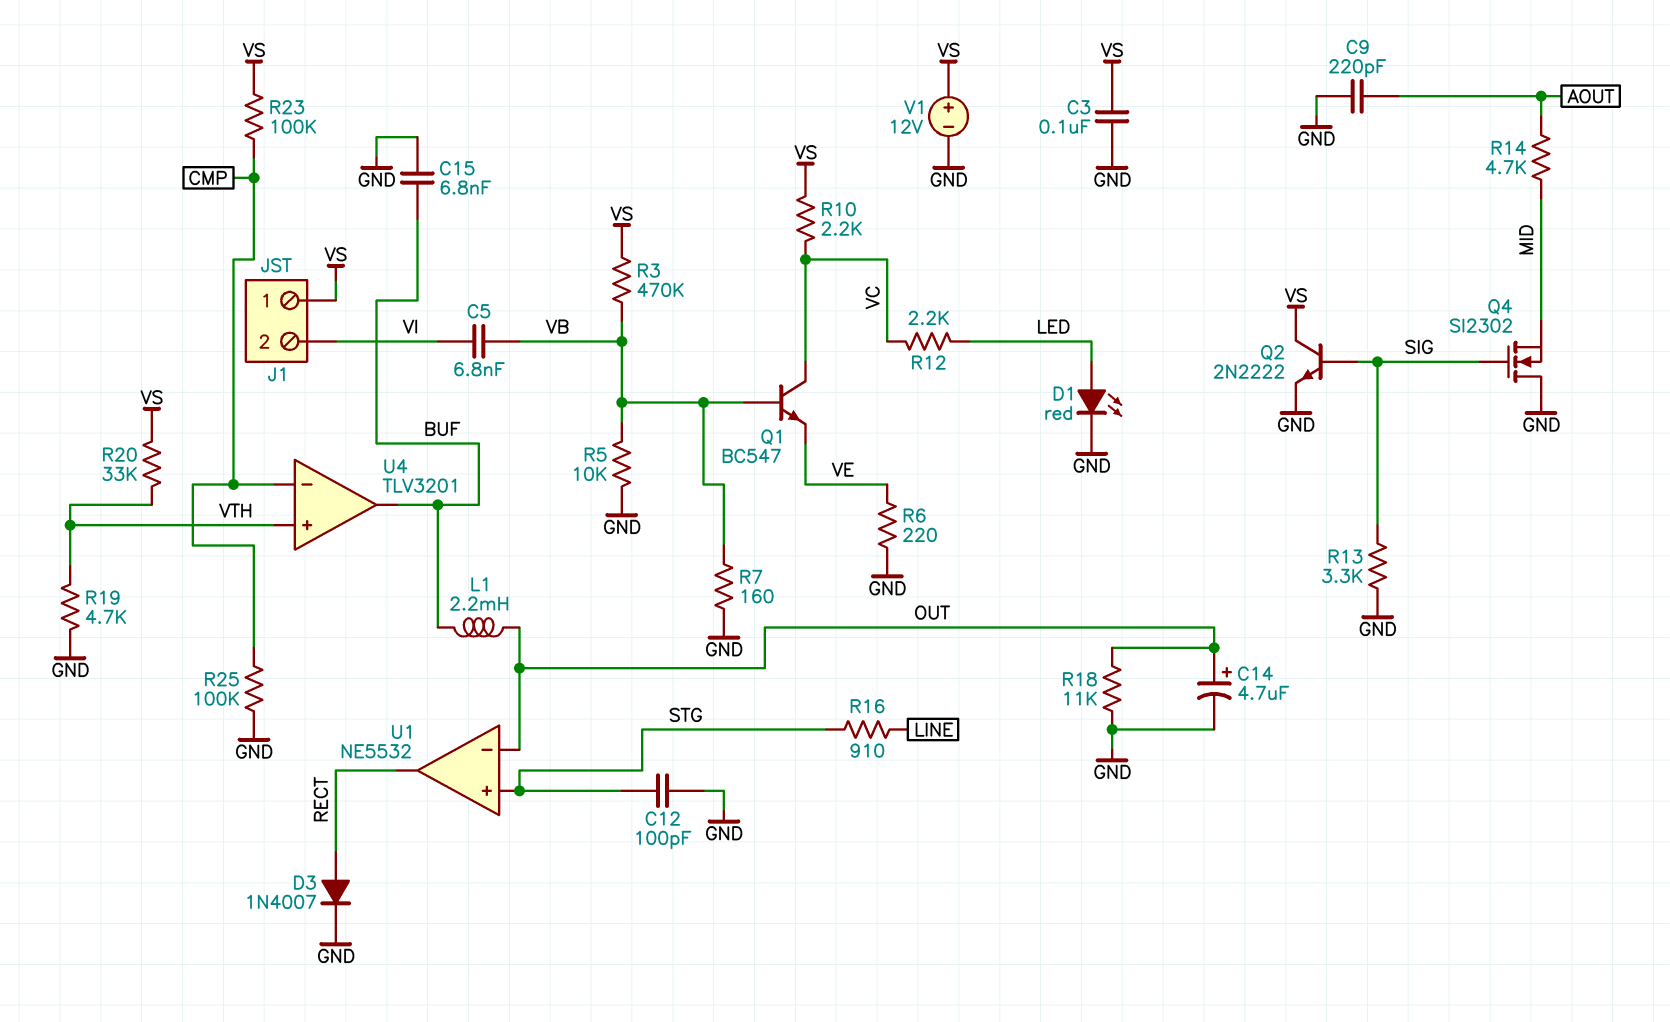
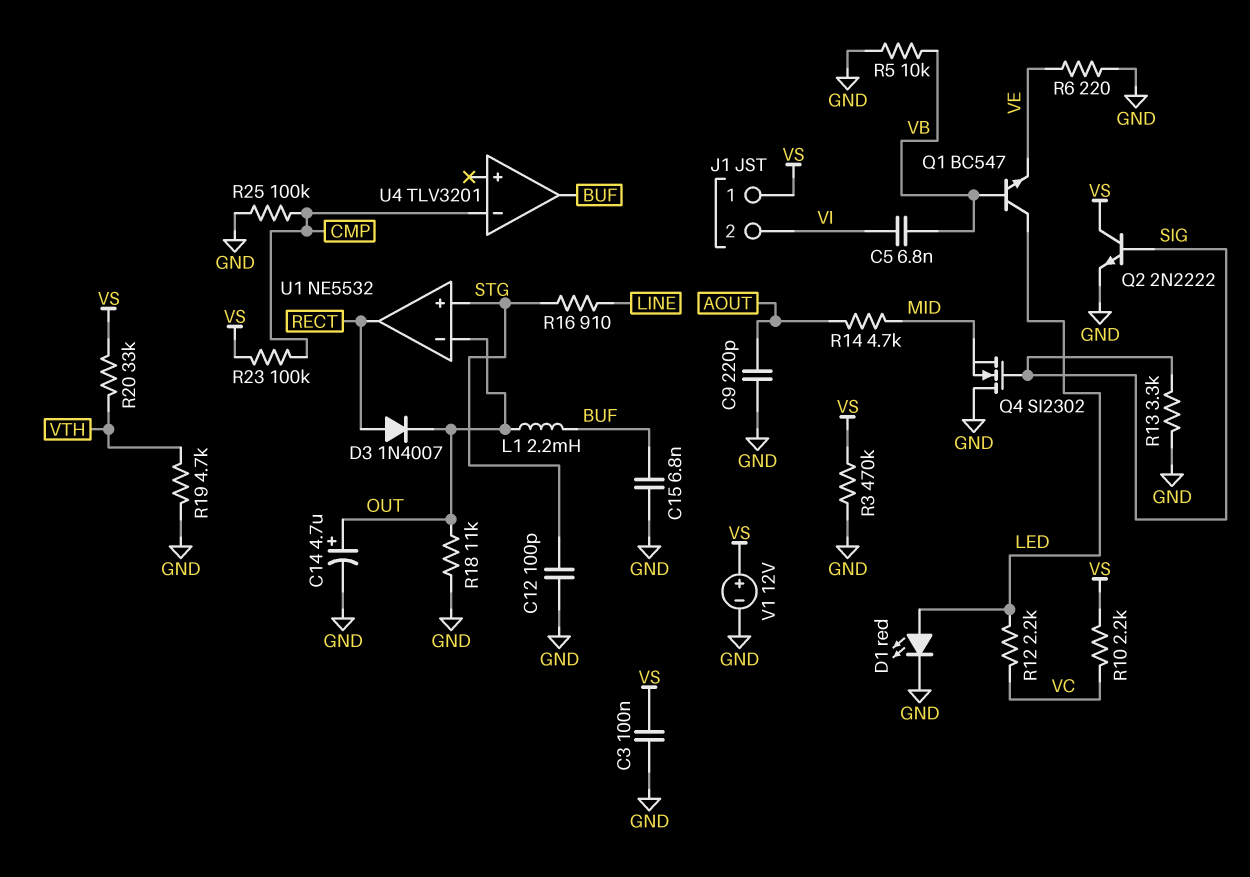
D3: diode 1N4007 (A RECT, K GND) -> diode 1N4007 (A RECT, K OUT)
Q1: NPN BC547 (B VB, C VC, E VE) -> NPN BC547 (B VB, C LED, E VE)
R3: 470k (VB, VS) -> 470k (GND, VS)
R7: 160 (GND, VB) -> none
U4 pin in+: VTH -> none

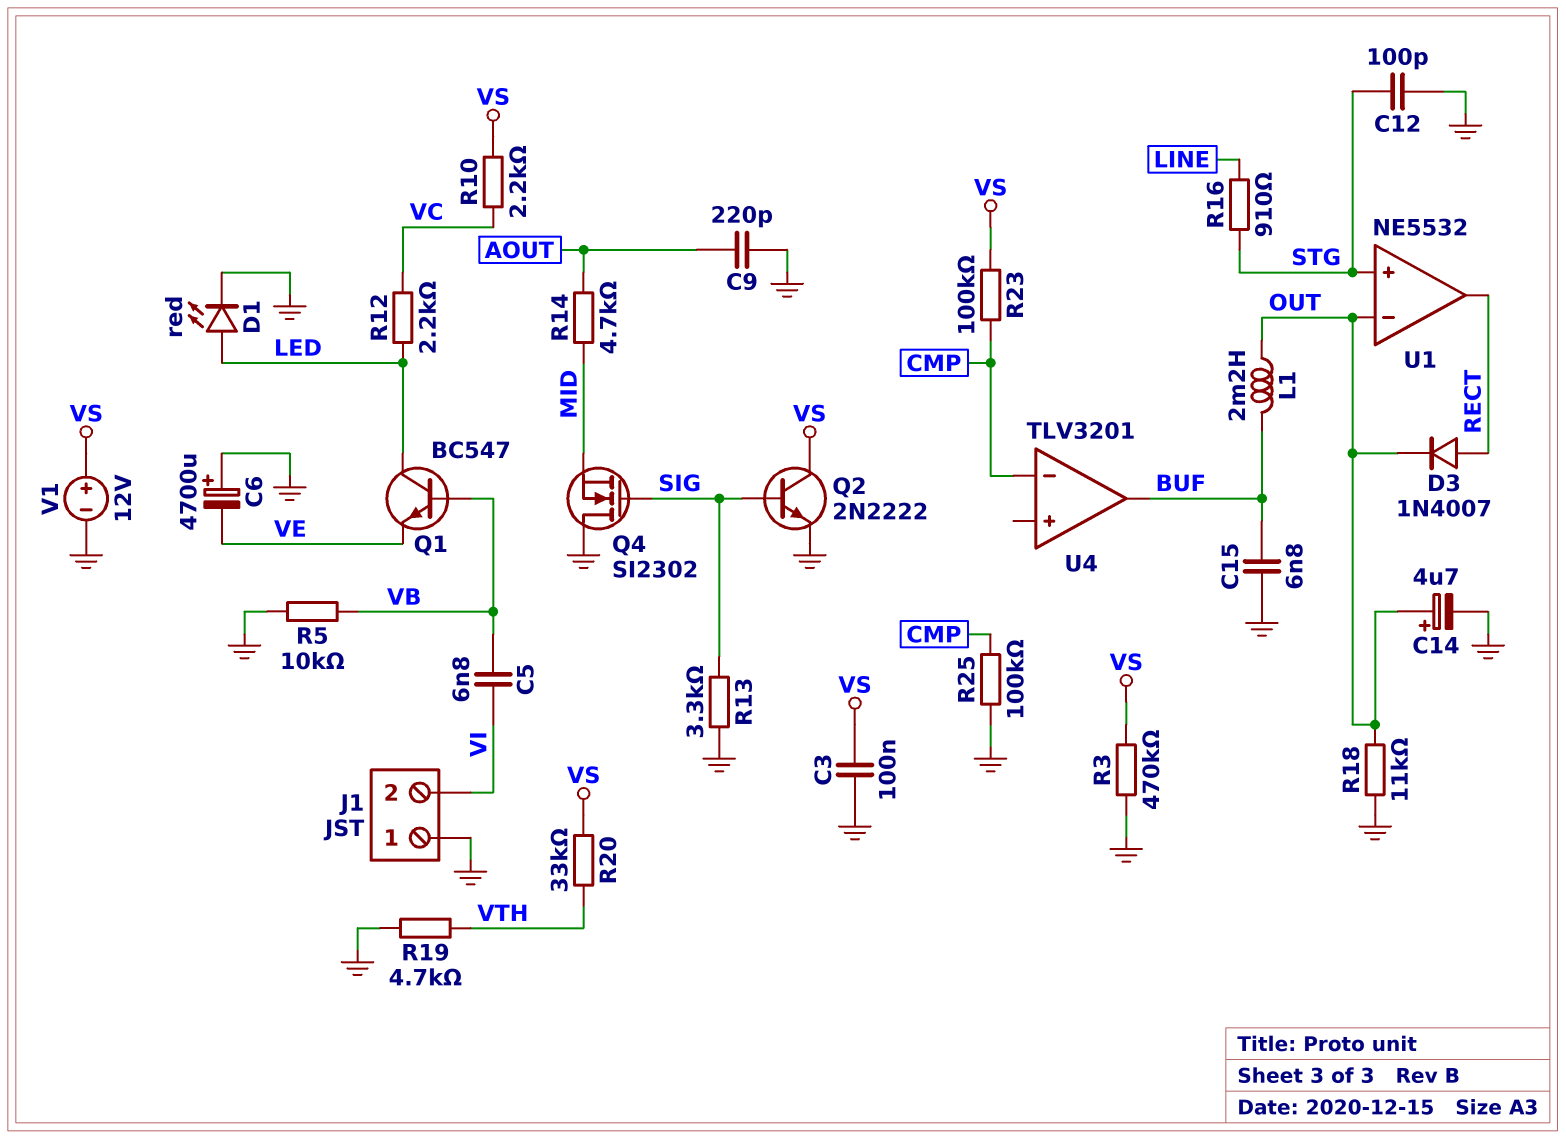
C6: none -> 4700uF (plus GND, minus VE)
J1 pin 1: VS -> GND
R6: 220 (GND, VE) -> none

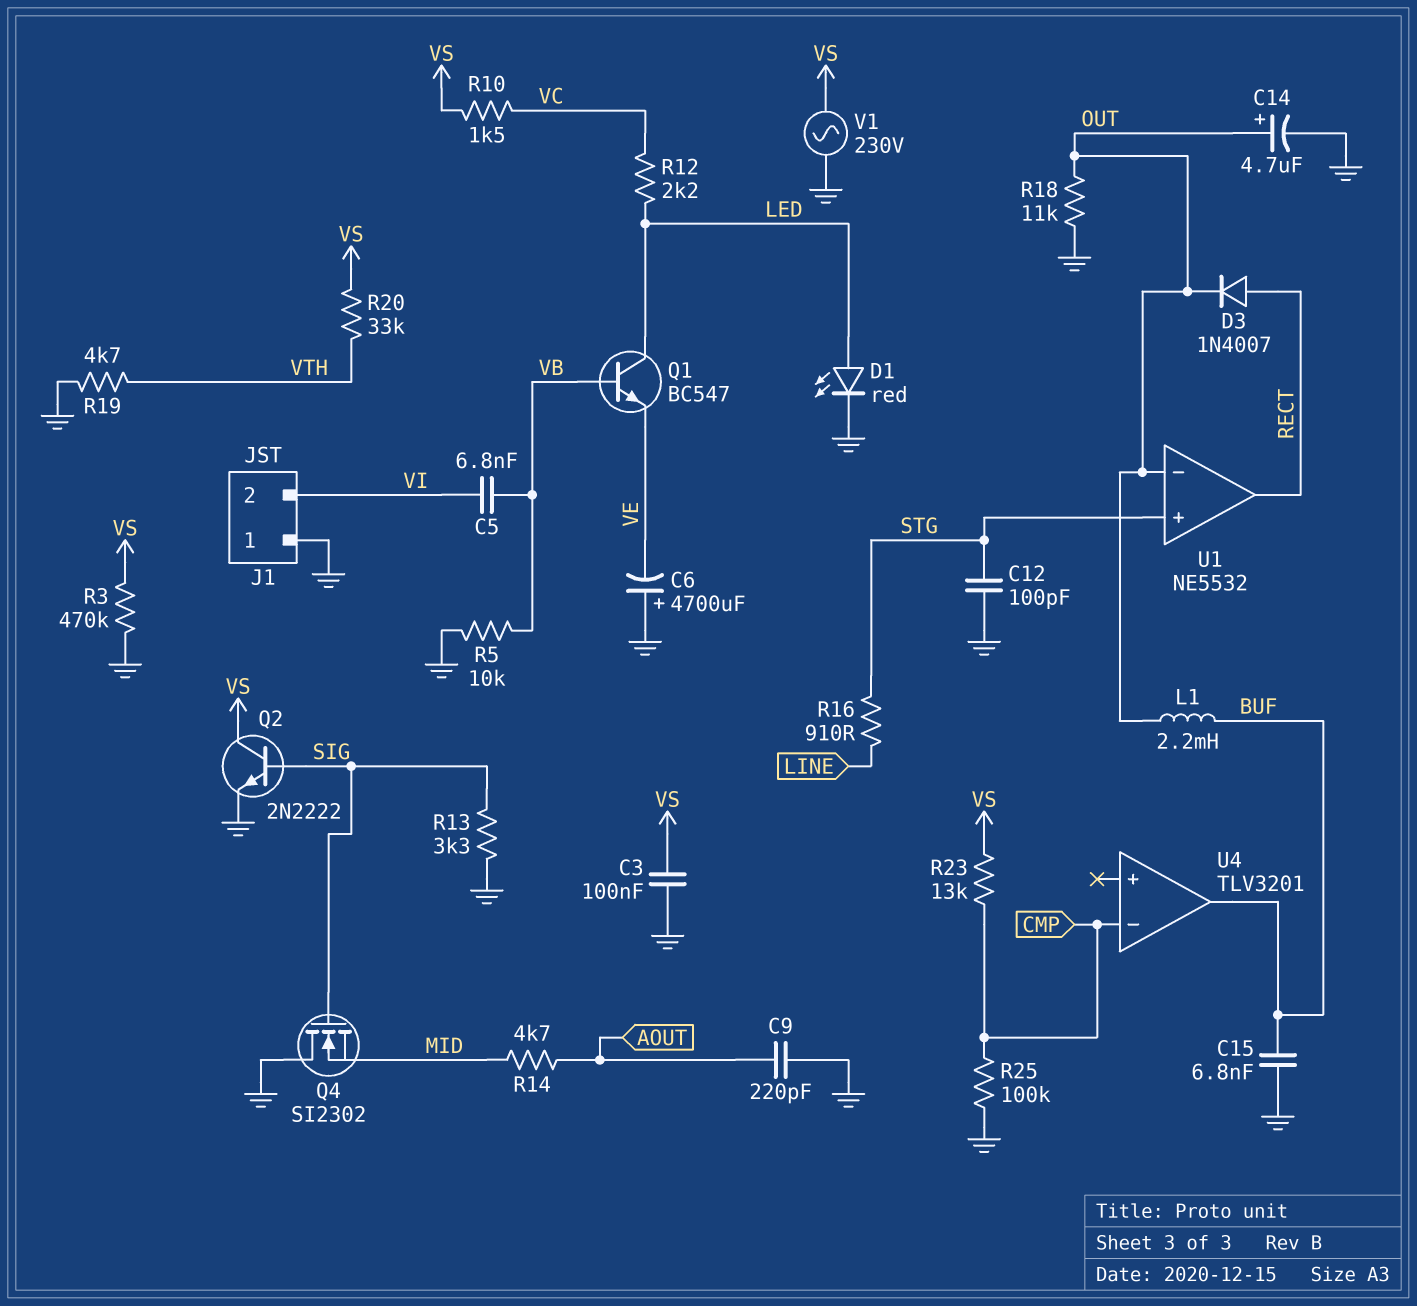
R10: 2.2k (VC, VS) -> 1.5k (VC, VS)
R23: 100k (CMP, VS) -> 13k (CMP, VS)
V1: 12V (plus VS, minus GND) -> AC 230V (GND, VS)

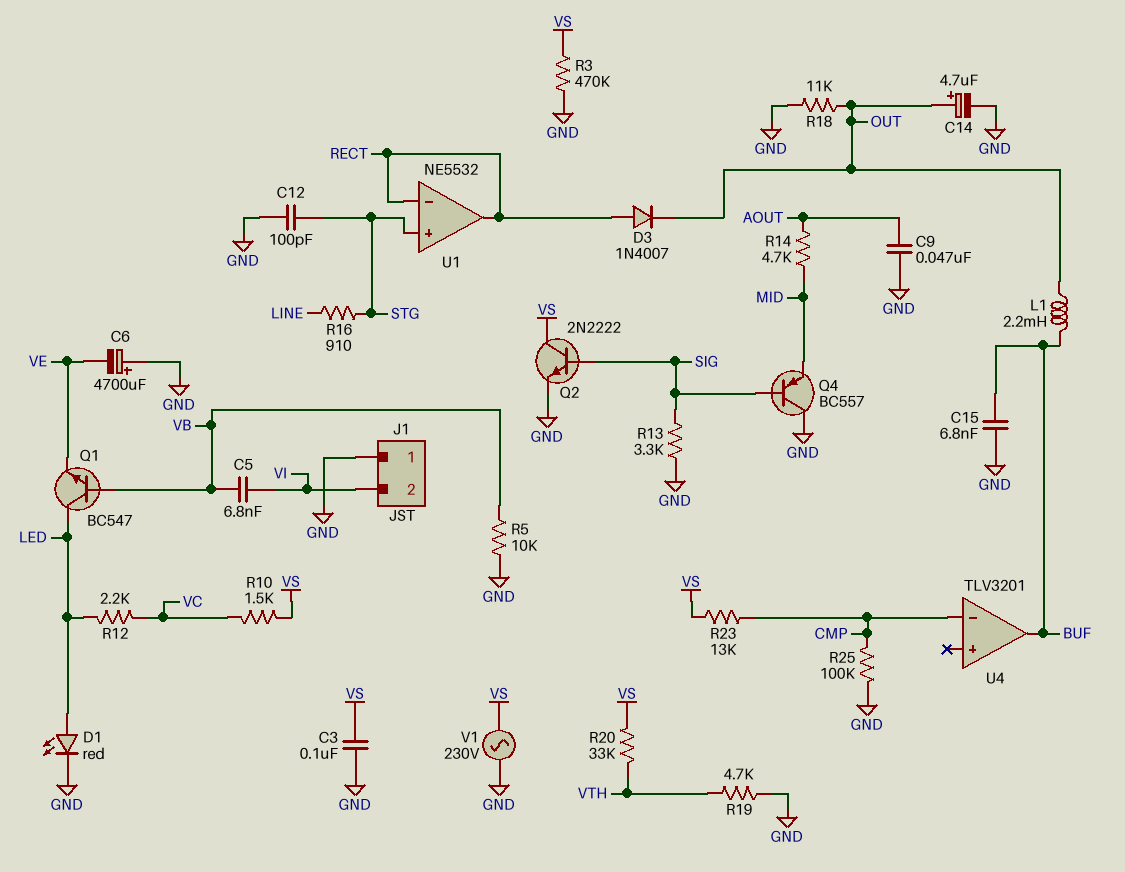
C9: 220pF (AOUT, GND) -> 47nF (AOUT, GND)
Q4: NMOS SI2302 (G SIG, D GND, S MID) -> PNP BC557 (B SIG, C GND, E MID)
U1 pin in-: OUT -> RECT

